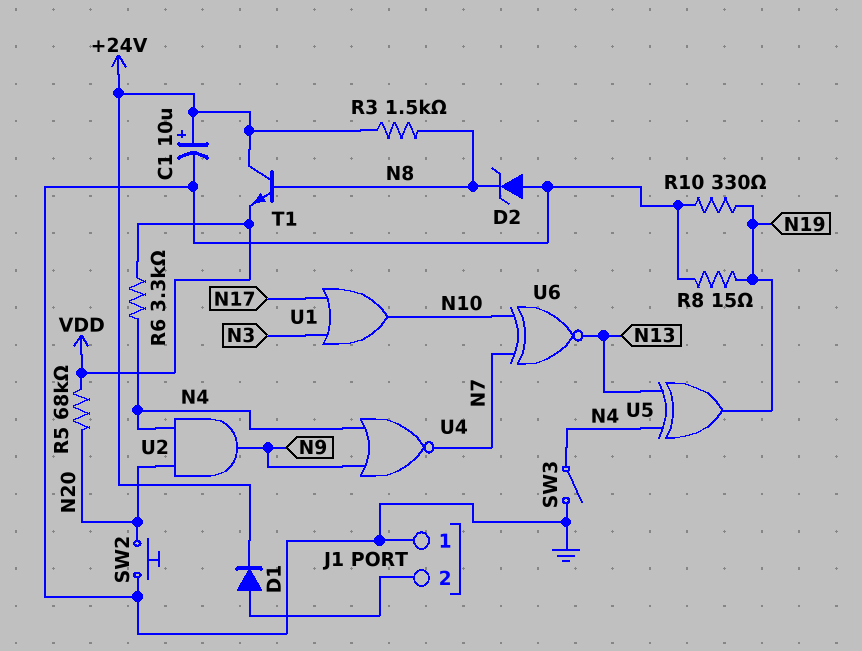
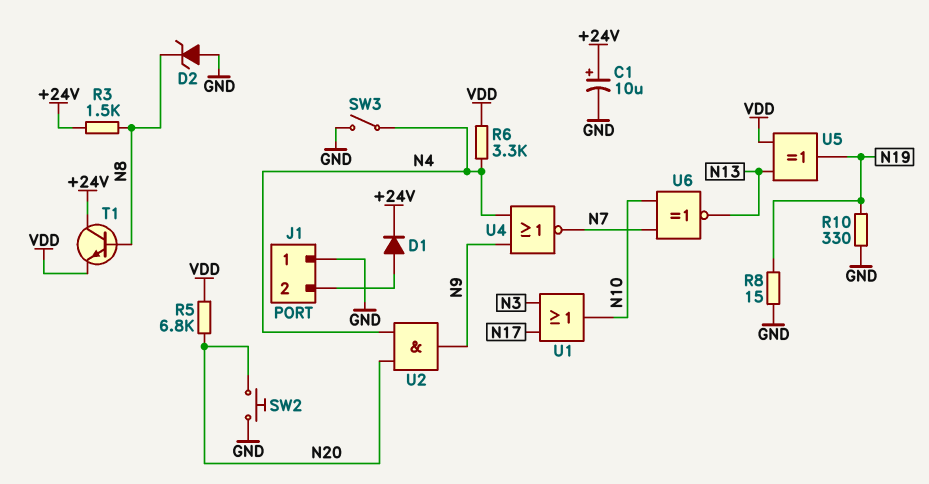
R5: 68k (N20, VDD) -> 6.8k (N20, VDD)
U5: XOR (in N4, in N13, out N19) -> XOR (in N13, in VDD, out N19)

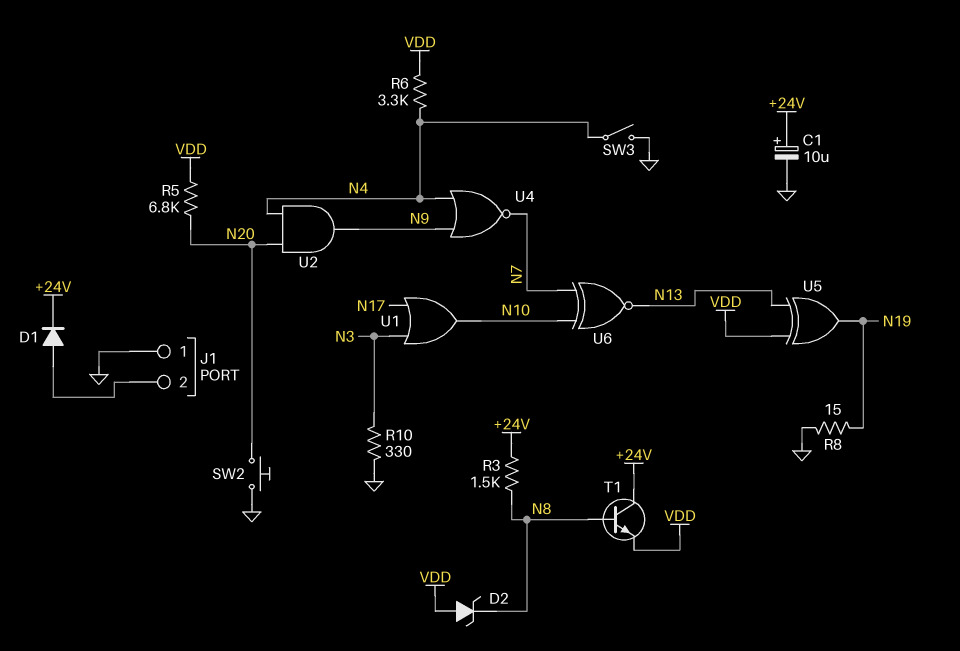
D2: zener (A GND, K N8) -> zener (A VDD, K N8)
R10: 330 (GND, N19) -> 330 (GND, N3)

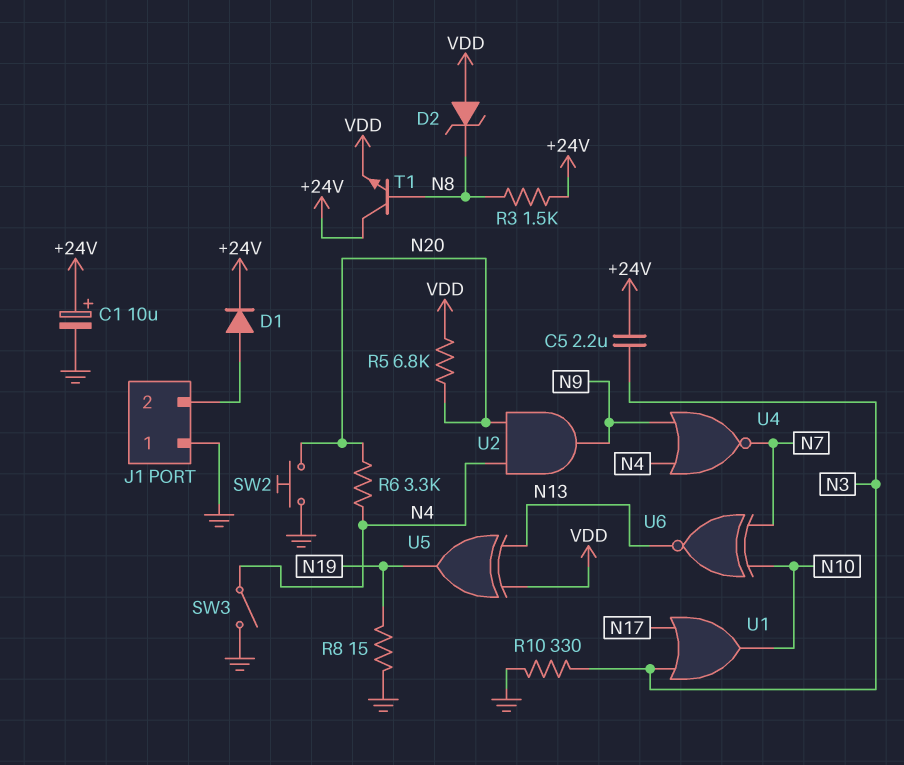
C5: none -> 2.2uF (+24V, N3)
R6: 3.3k (N4, VDD) -> 3.3k (N4, N20)

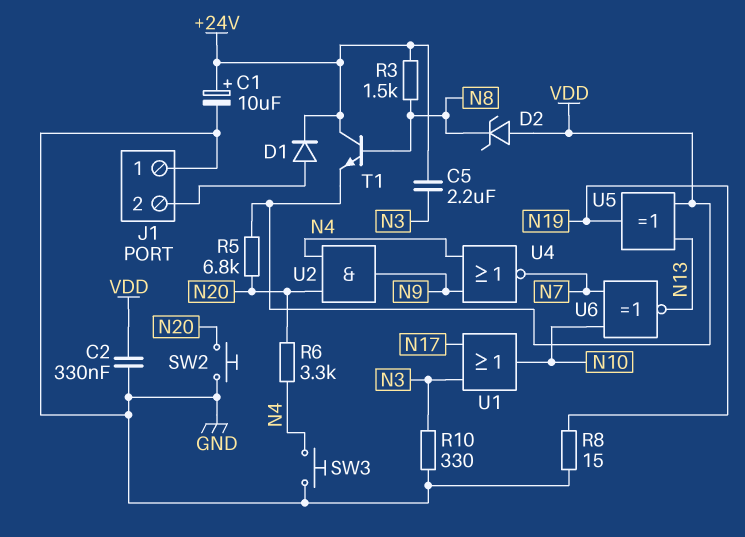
C2: none -> 330nF (GND, VDD)
SW3: switch (GND, N4) -> button (GND, N4)

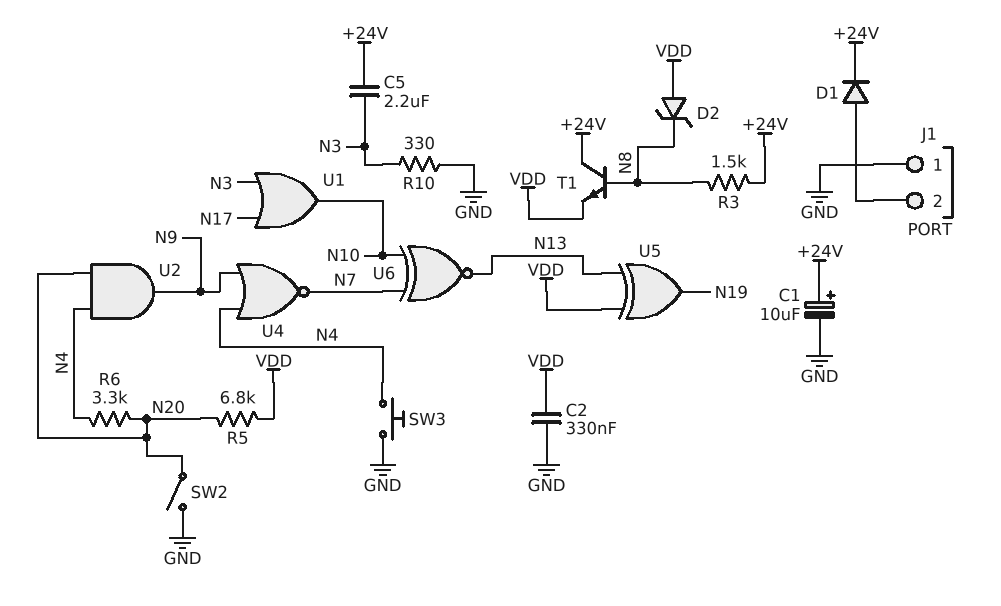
R8: 15 (GND, N19) -> none
SW2: button (GND, N20) -> switch (GND, N20)

